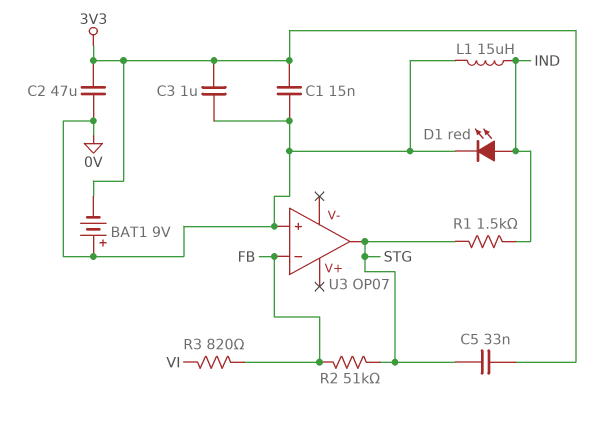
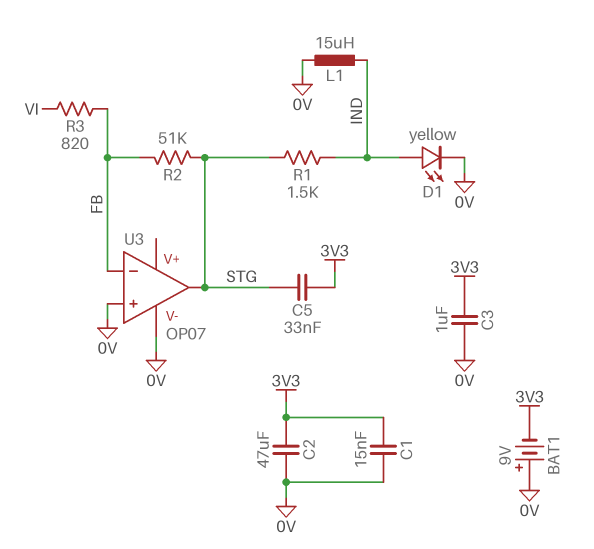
D1: LED red (A IND, K 0V) -> LED yellow (A IND, K 0V)
U3 pin V-: none -> 0V

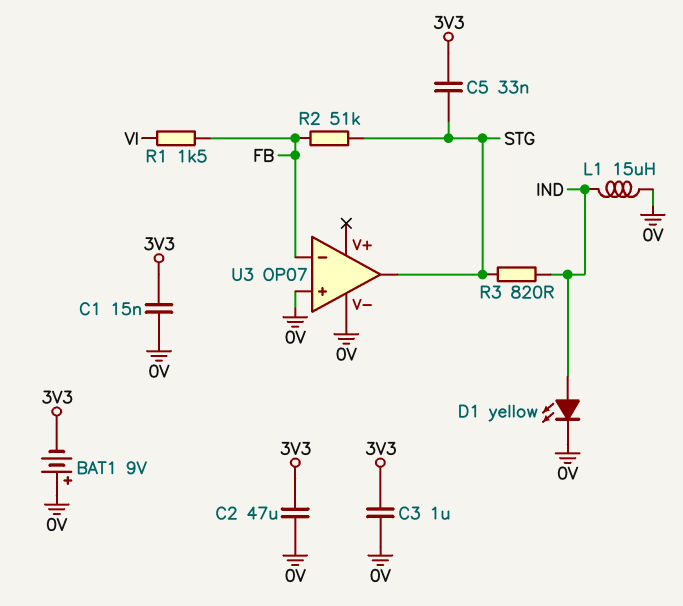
R1: 1.5k (IND, STG) -> 1.5k (FB, VI)
R3: 820 (FB, VI) -> 820 (IND, STG)

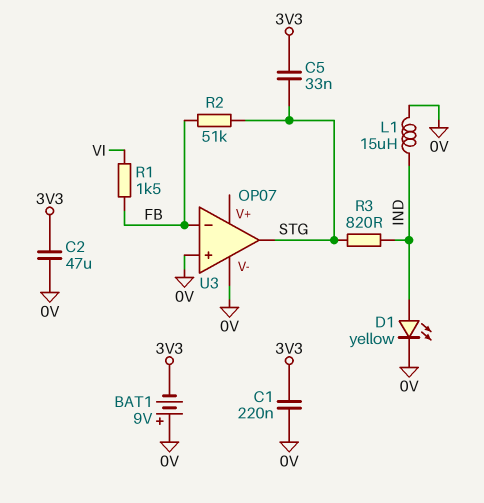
C1: 15nF (0V, 3V3) -> 220nF (0V, 3V3)
C3: 1uF (0V, 3V3) -> none

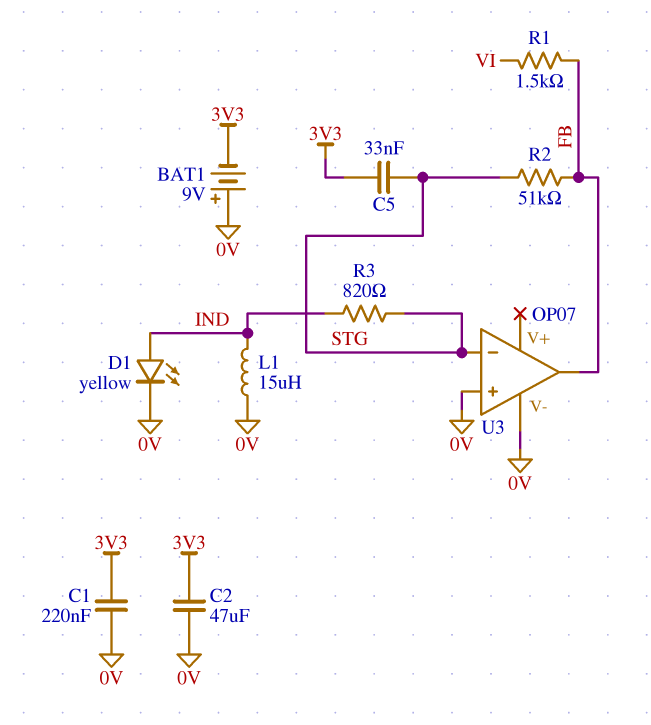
U3 pin in-: FB -> STG
U3 pin out: STG -> FB

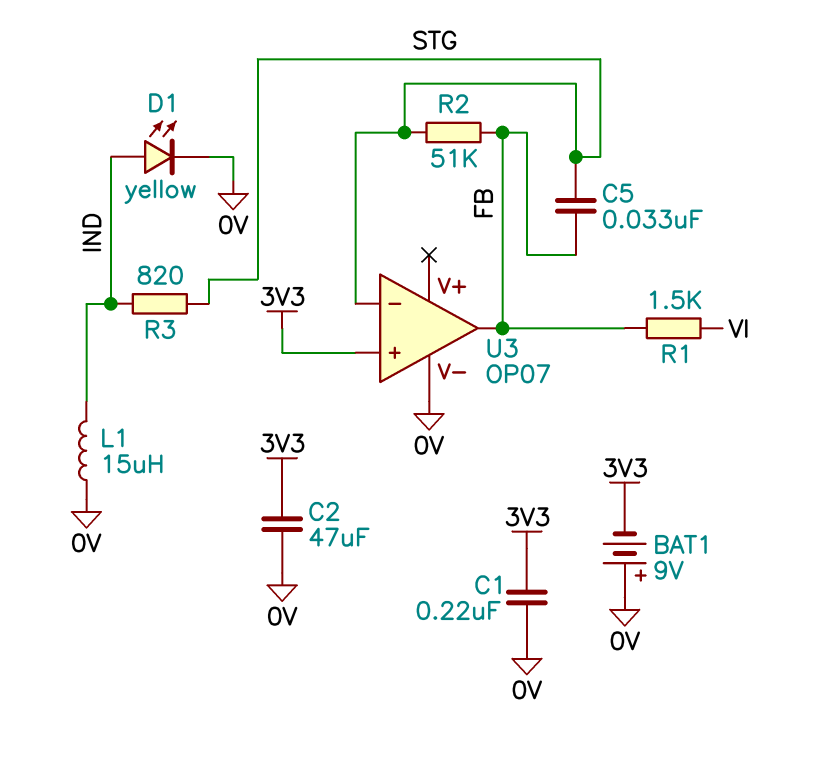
C5: 33nF (3V3, STG) -> 33nF (FB, STG)
U3 pin in+: 0V -> 3V3

